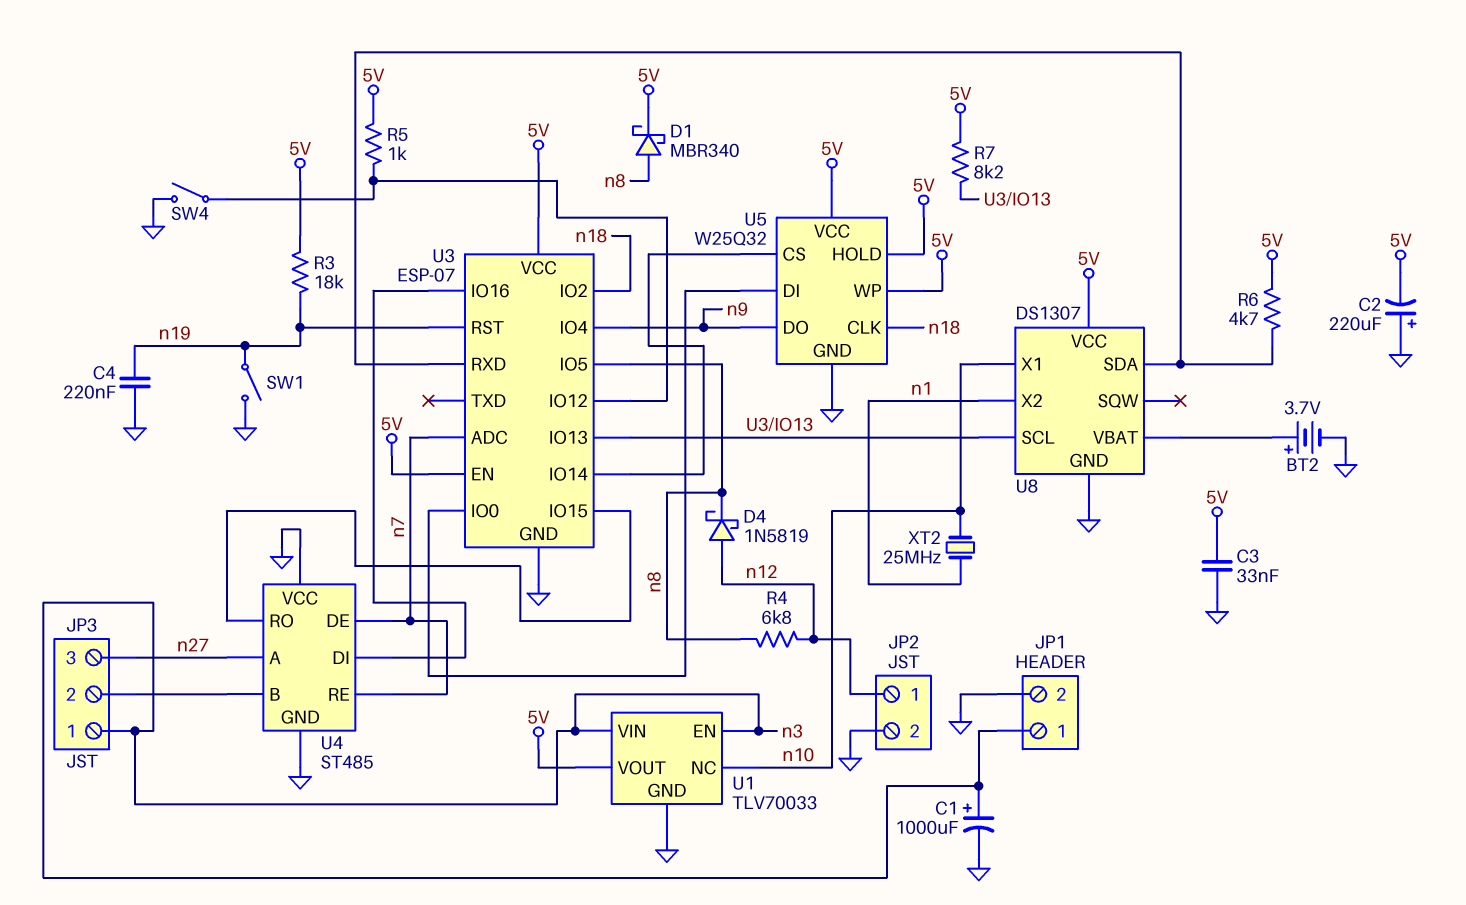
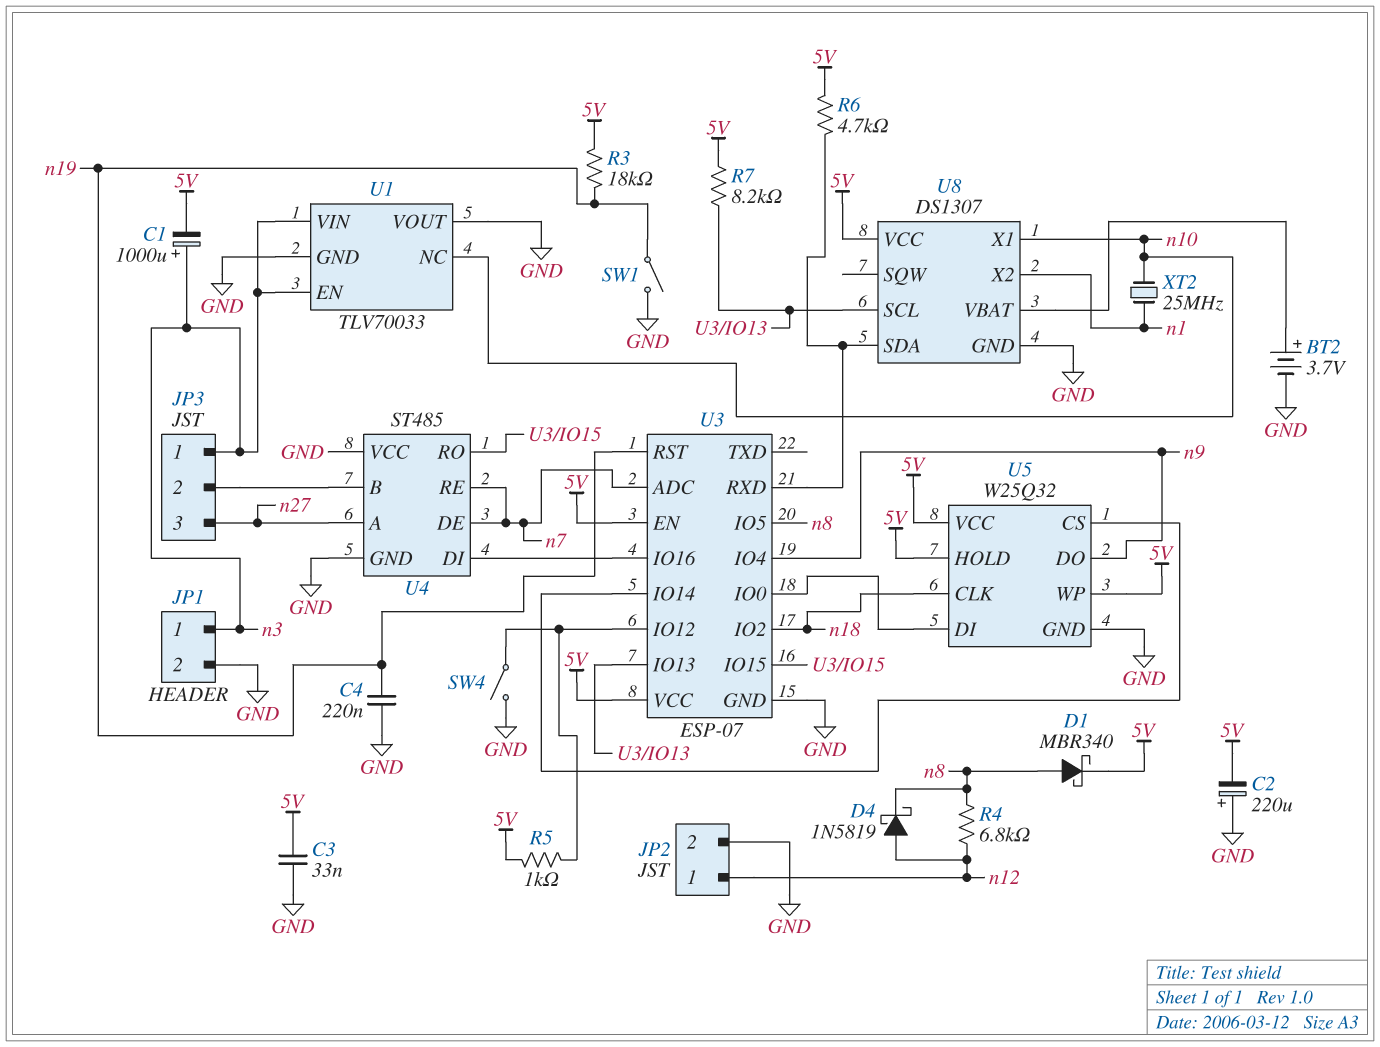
C1: 1000uF (plus n3, minus GND) -> 1000uF (plus n3, minus 5V)
U1 pin VOUT: 5V -> GND

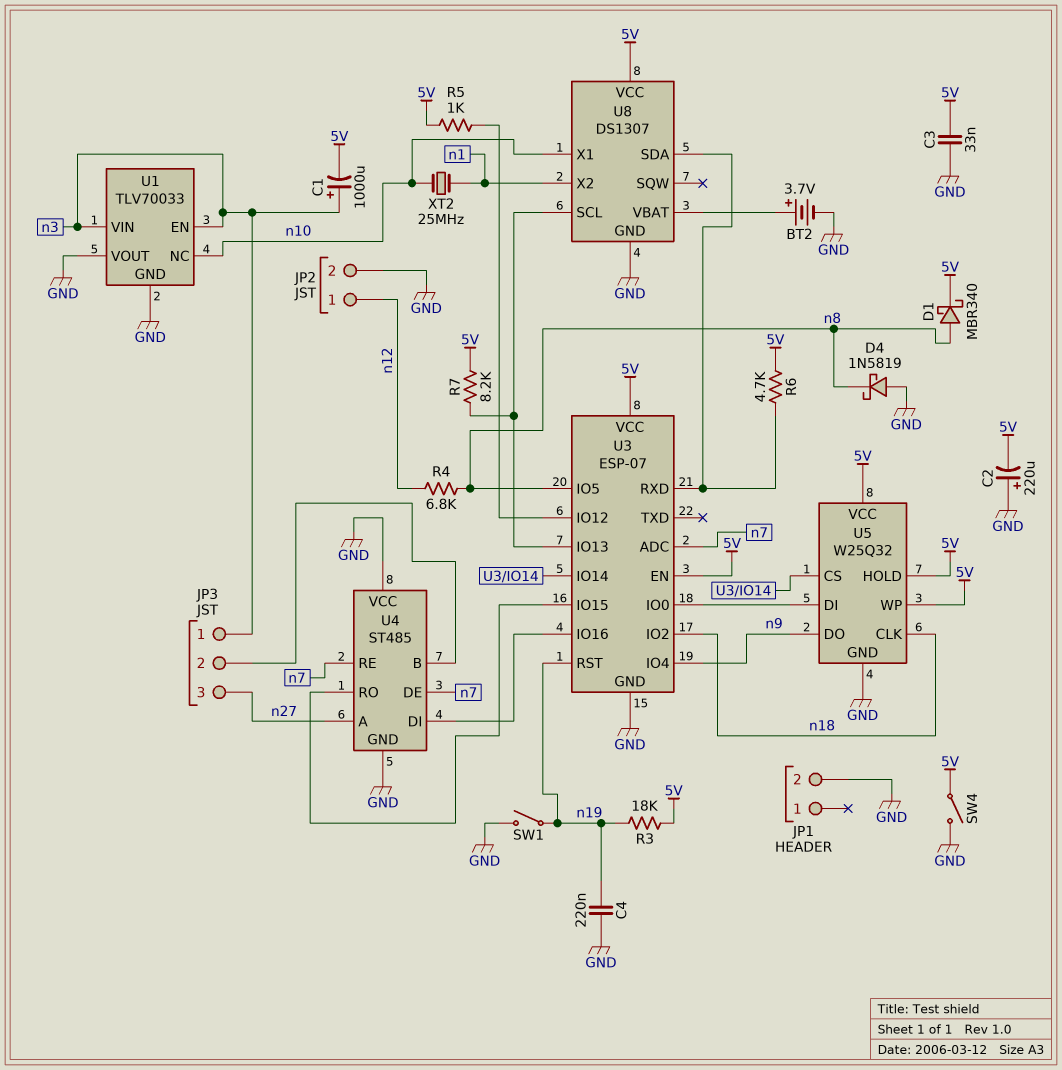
D4: schottky 1N5819 (A n12, K n8) -> schottky 1N5819 (A GND, K n8)
JP1 pin 1: n3 -> none
SW4: switch (GND, U3/IO12) -> switch (5V, GND)

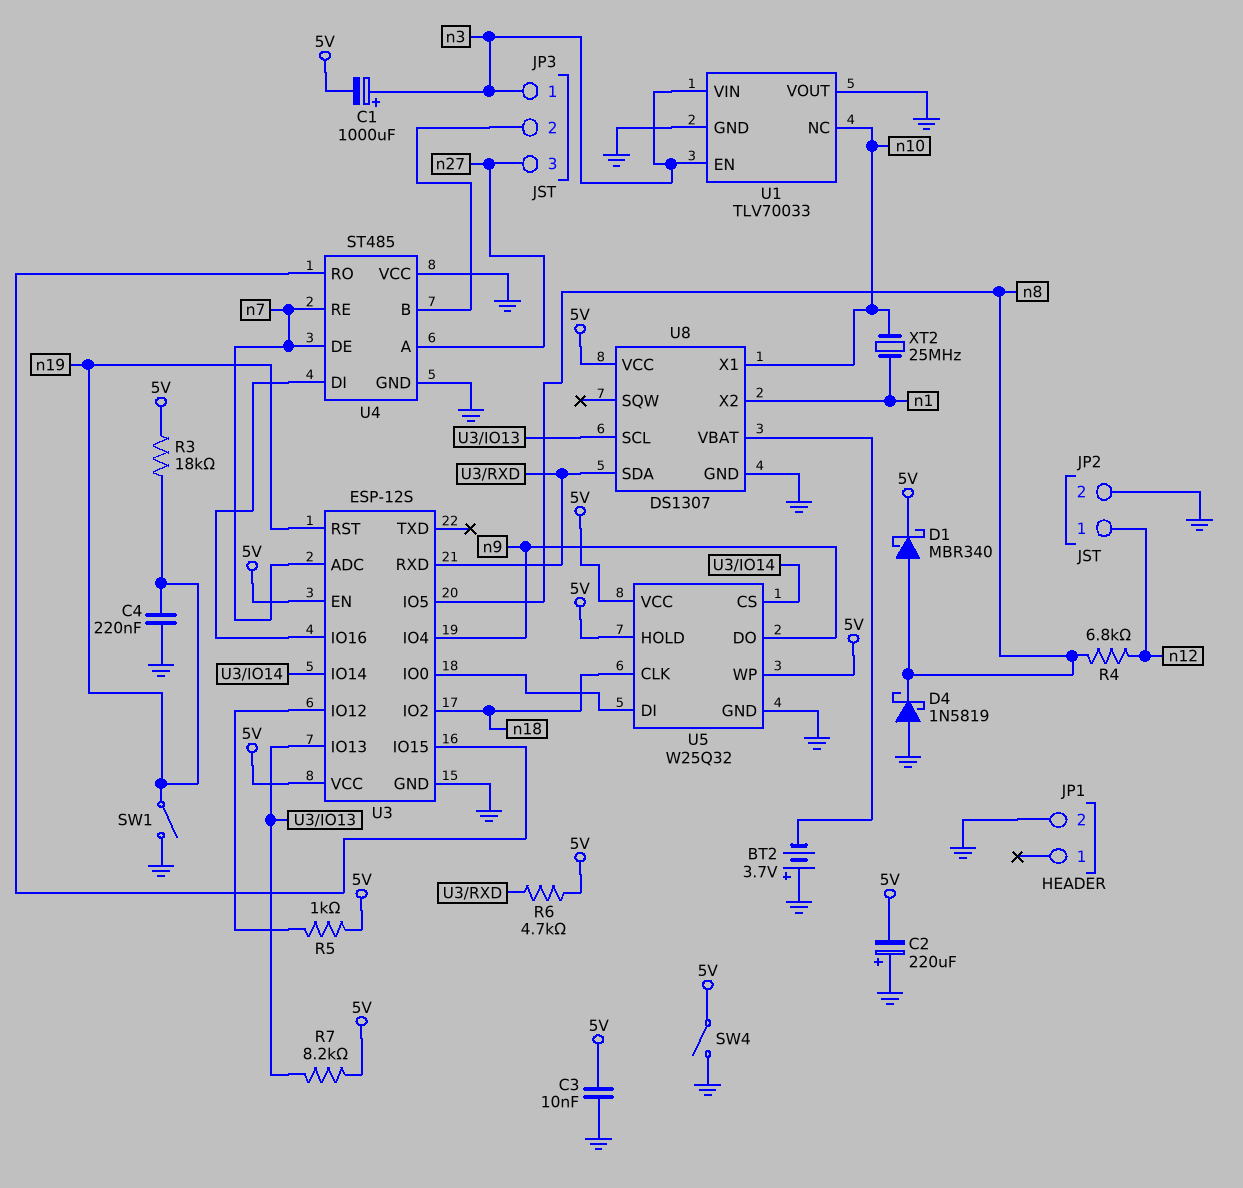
BT2: 3.7V (plus U8/VBAT, minus GND) -> 3.7V (plus GND, minus U8/VBAT)
C3: 33nF (5V, GND) -> 10nF (5V, GND)
U3: ESP-07 -> ESP-12S

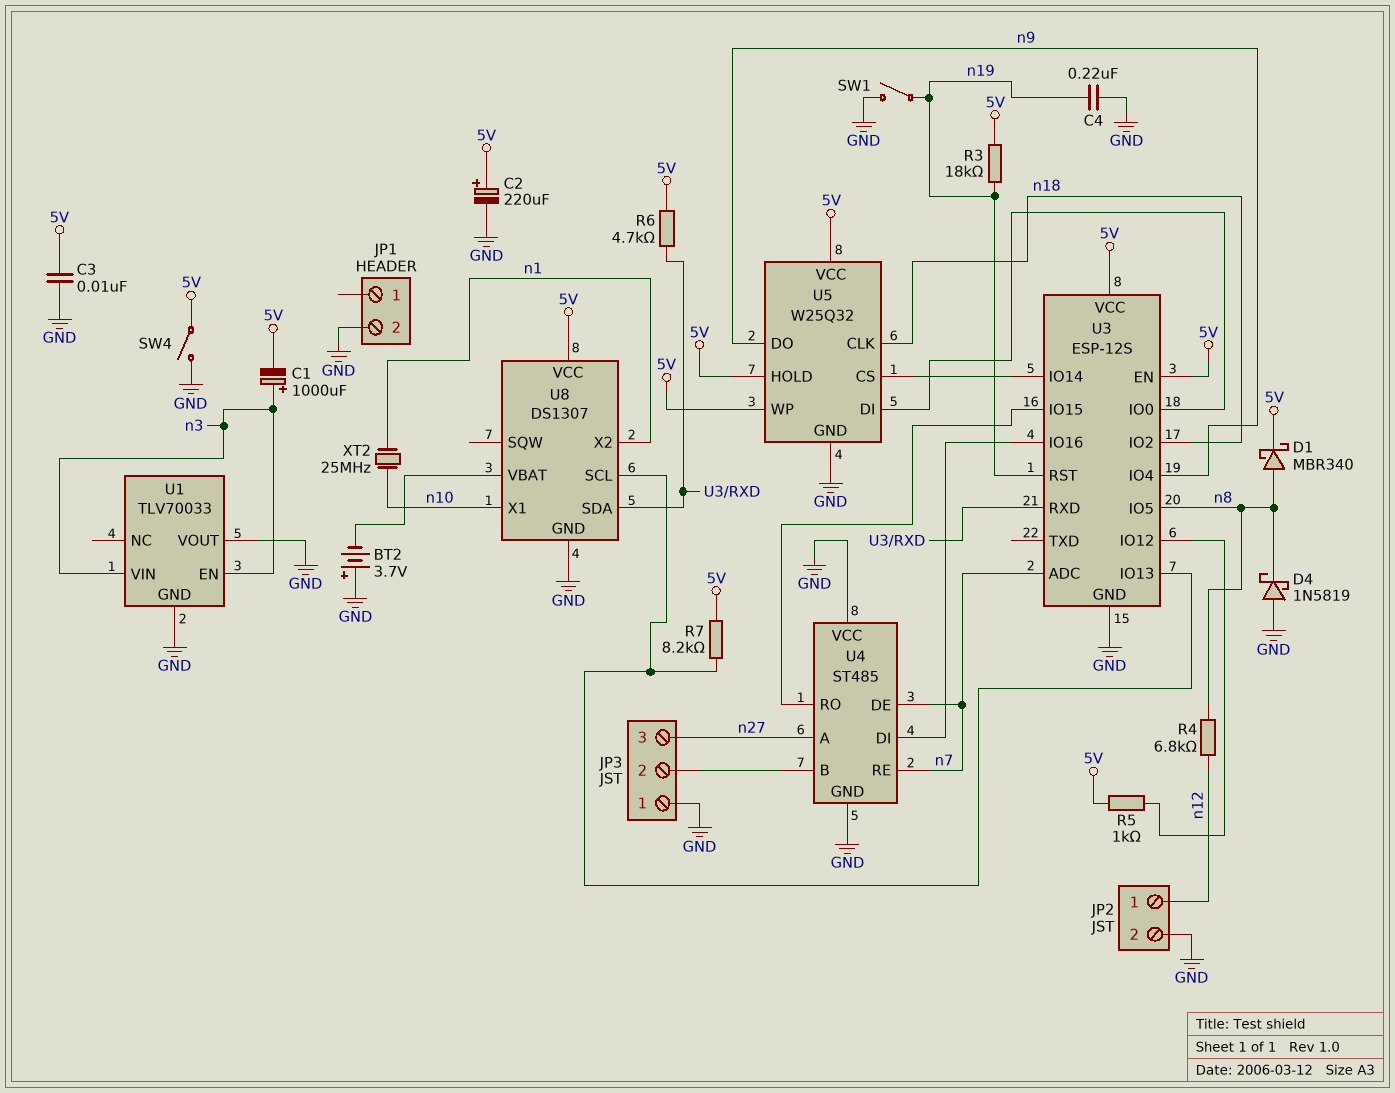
C2: 220uF (plus GND, minus 5V) -> 220uF (plus 5V, minus GND)
JP3 pin 1: n3 -> GND
U1 pin NC: n10 -> none

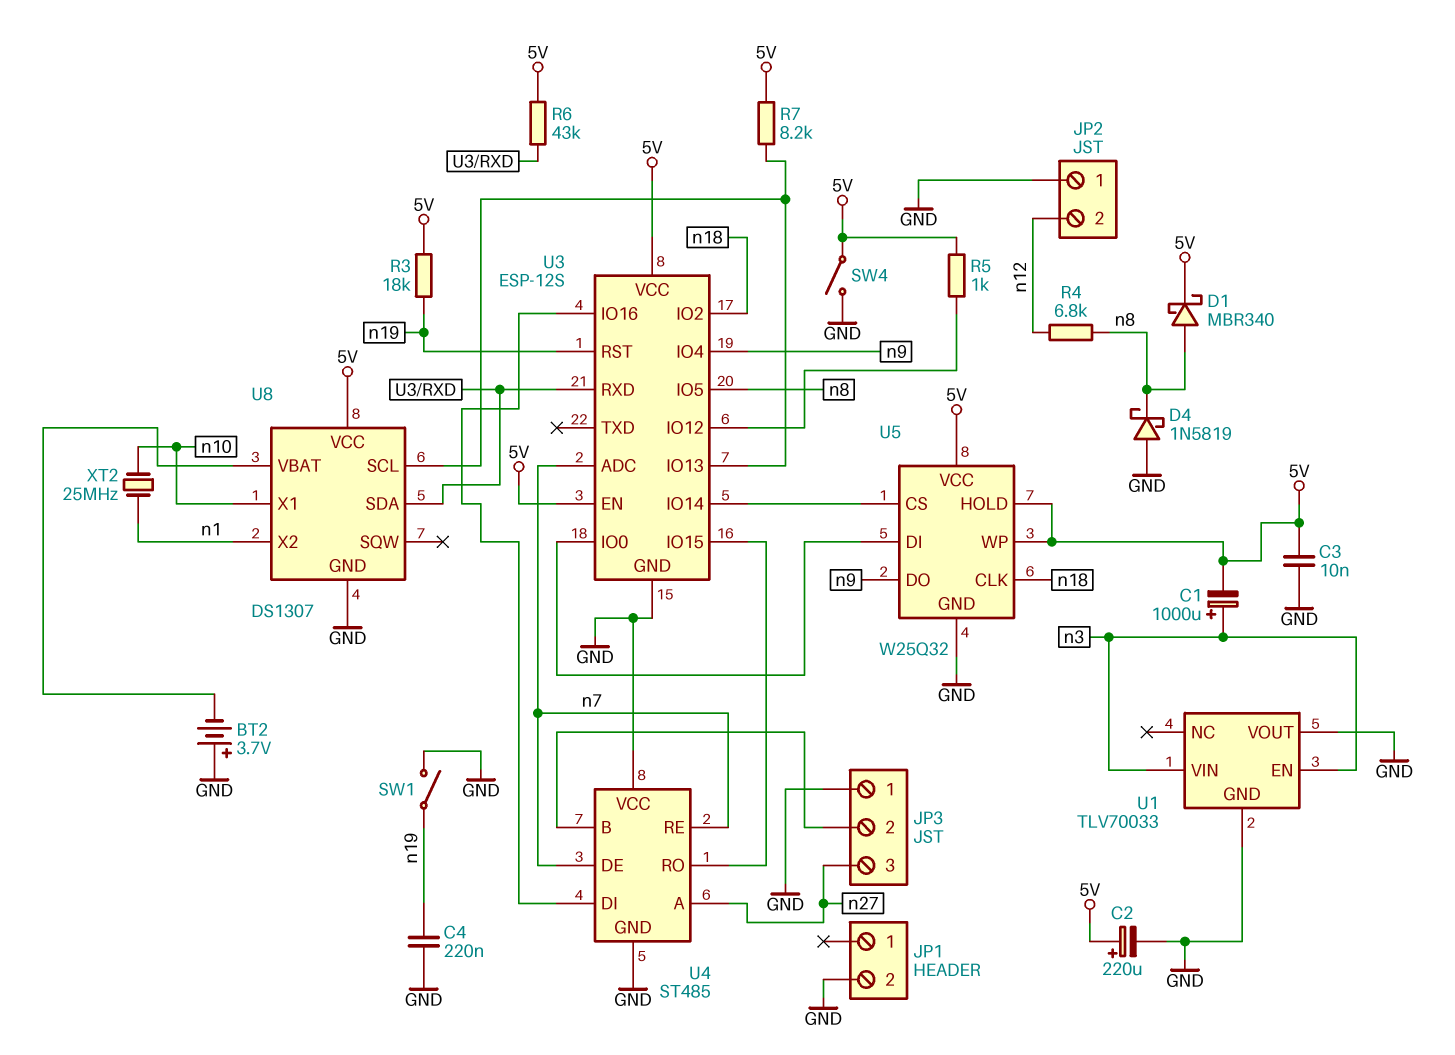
JP2 pin 1: n12 -> GND
JP2 pin 2: GND -> n12
R6: 4.7k (5V, U3/RXD) -> 43k (5V, U3/RXD)

